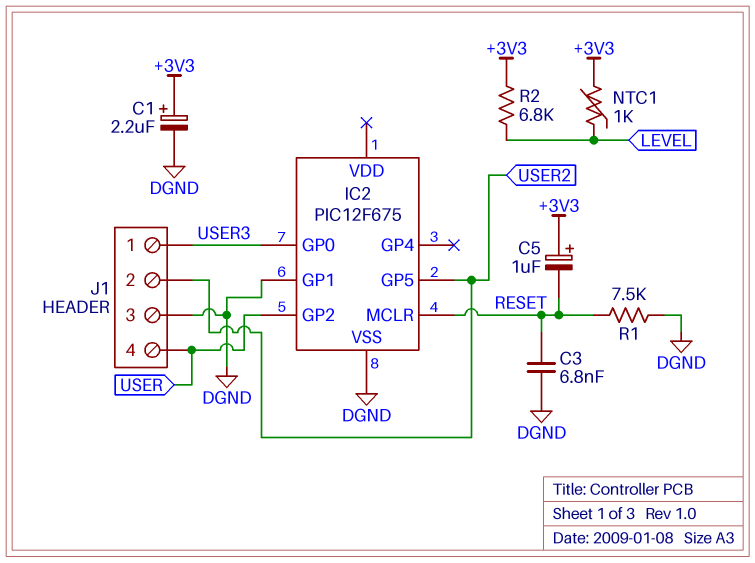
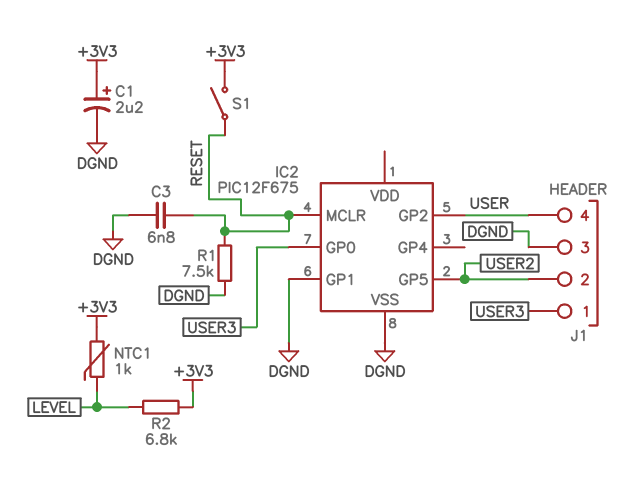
C5: 1uF (plus +3V3, minus RESET) -> none
S1: none -> switch (+3V3, RESET)

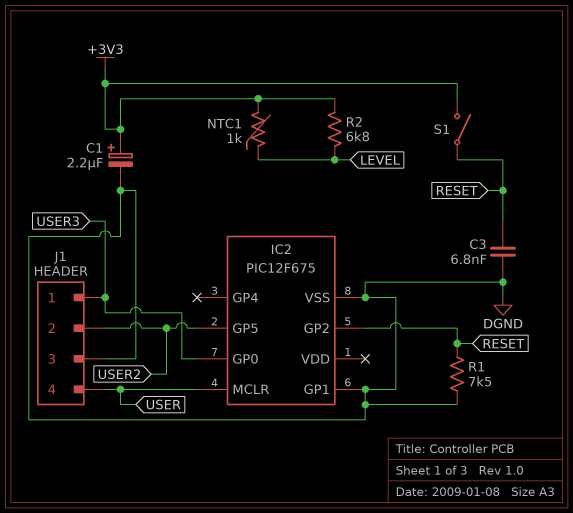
IC2 pin GP2: USER -> RESET
IC2 pin MCLR: RESET -> USER

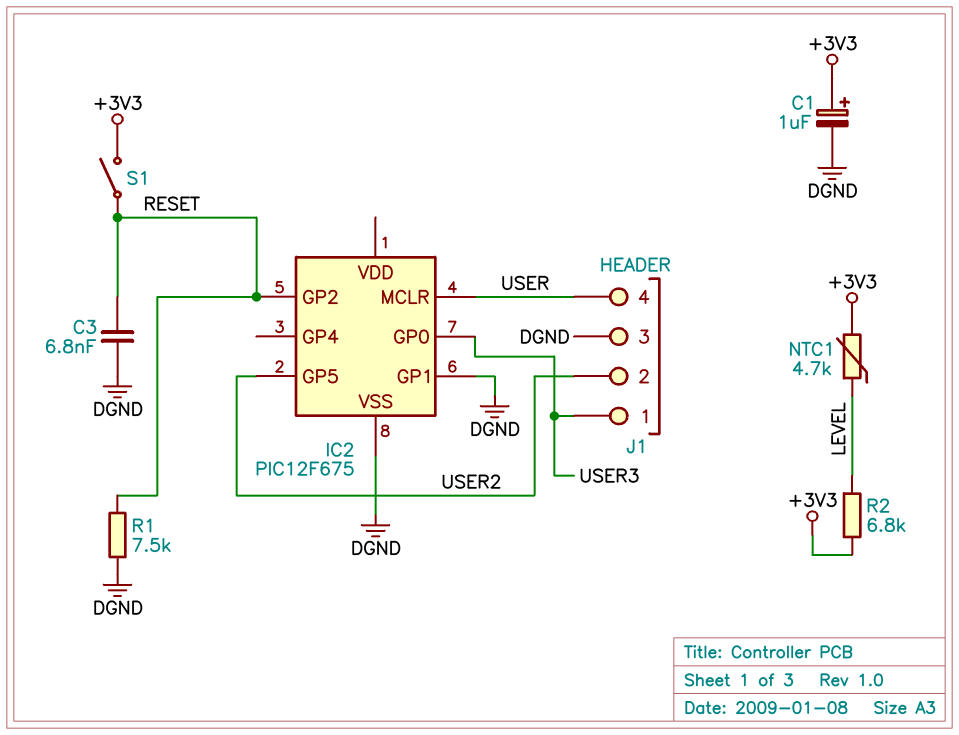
C1: 2.2uF (plus +3V3, minus DGND) -> 1uF (plus +3V3, minus DGND)
NTC1: 1k (+3V3, LEVEL) -> 4.7k (+3V3, LEVEL)

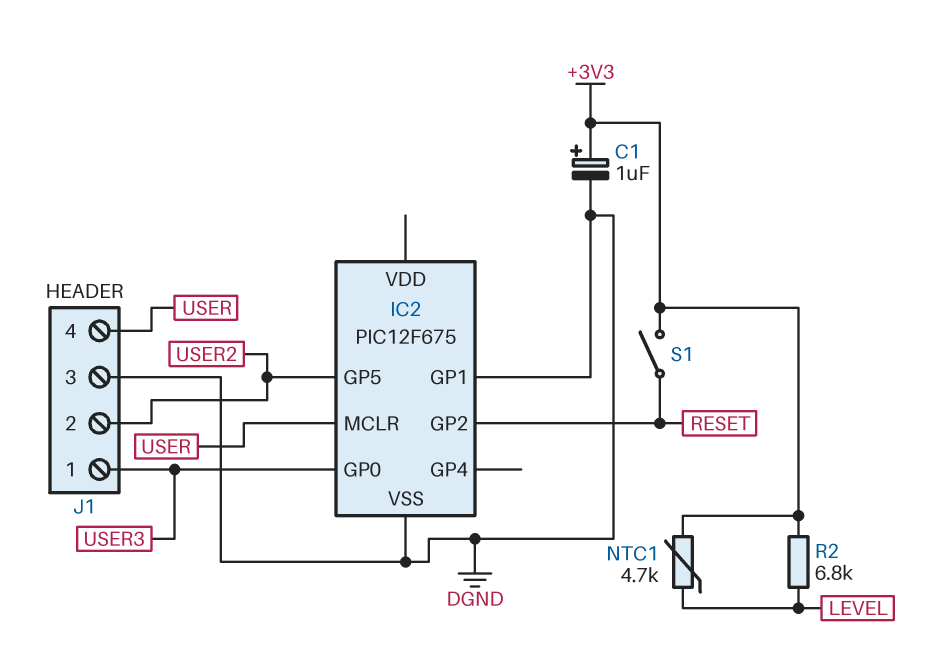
C3: 6.8nF (DGND, RESET) -> none
R1: 7.5k (DGND, RESET) -> none

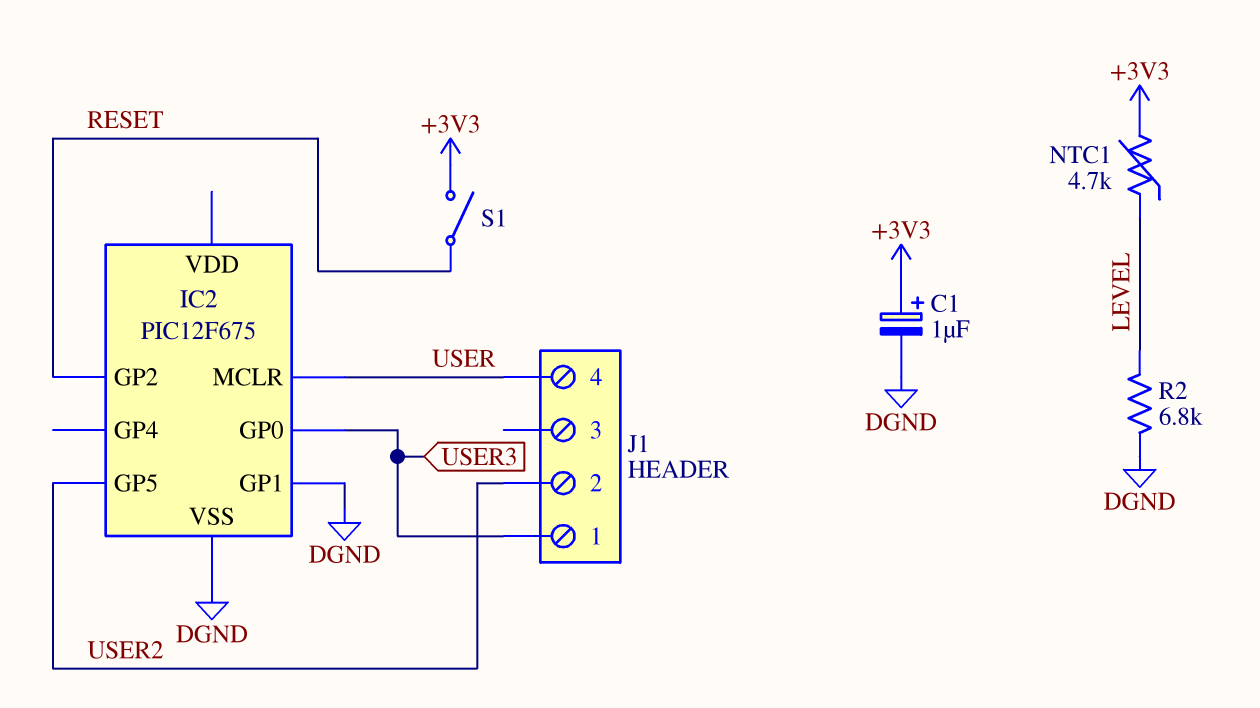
J1 pin 3: DGND -> none
R2: 6.8k (+3V3, LEVEL) -> 6.8k (DGND, LEVEL)

